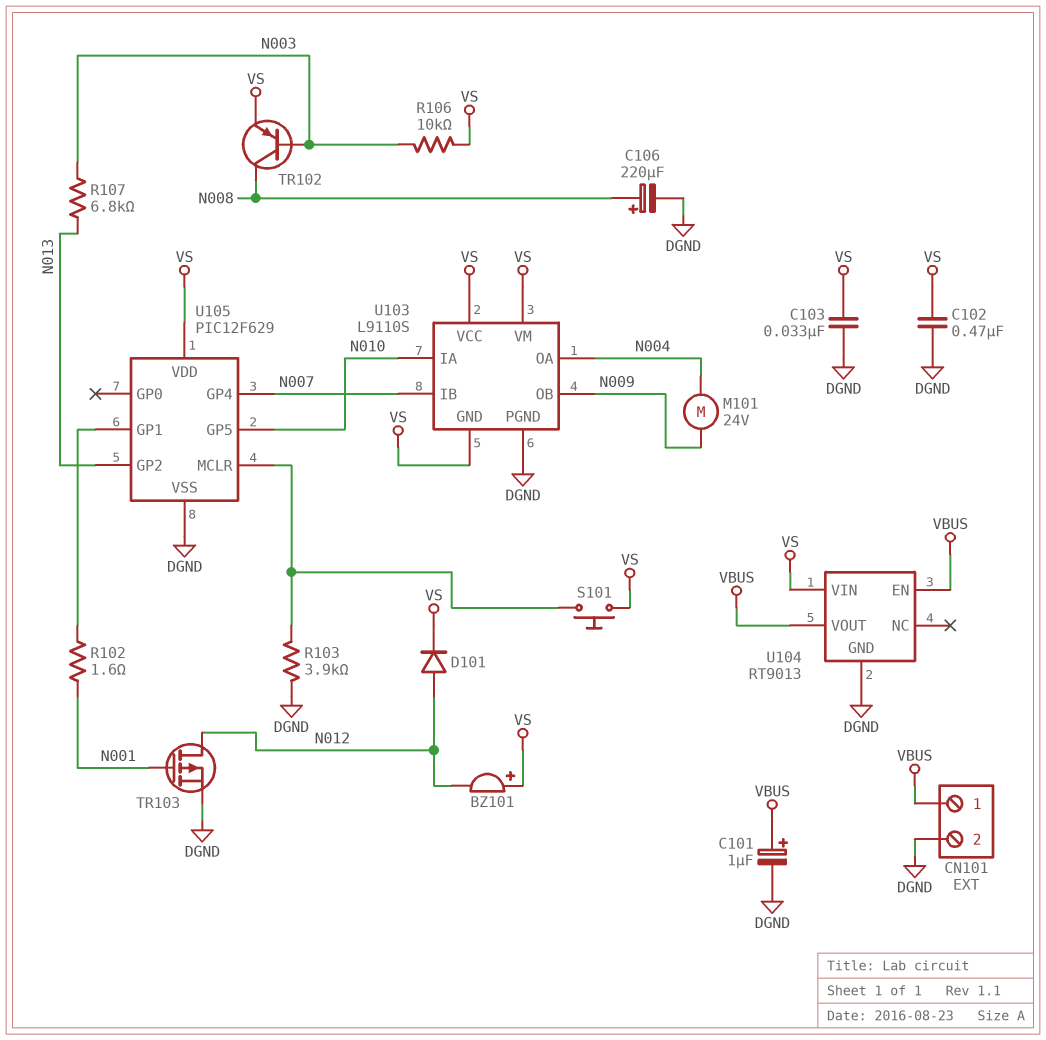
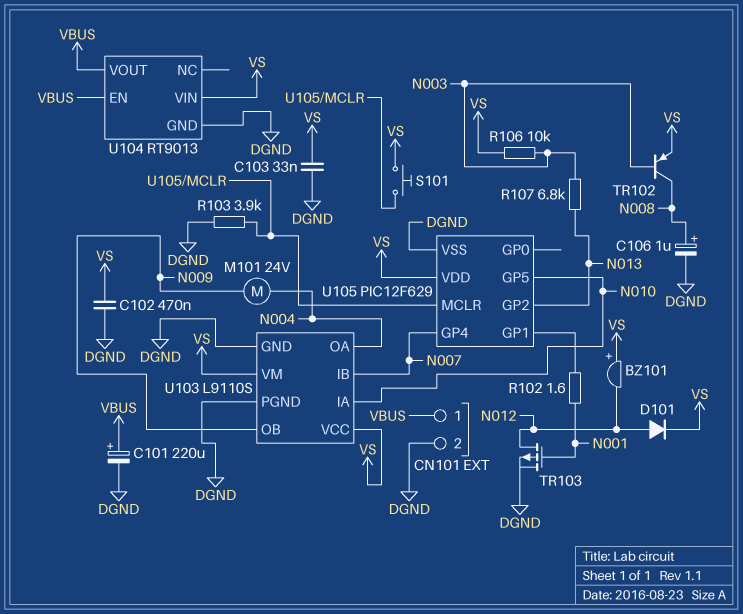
C101: 1uF (plus VBUS, minus DGND) -> 220uF (plus VBUS, minus DGND)
C106: 220uF (plus N008, minus DGND) -> 1uF (plus N008, minus DGND)
U103 pin GND: VS -> DGND

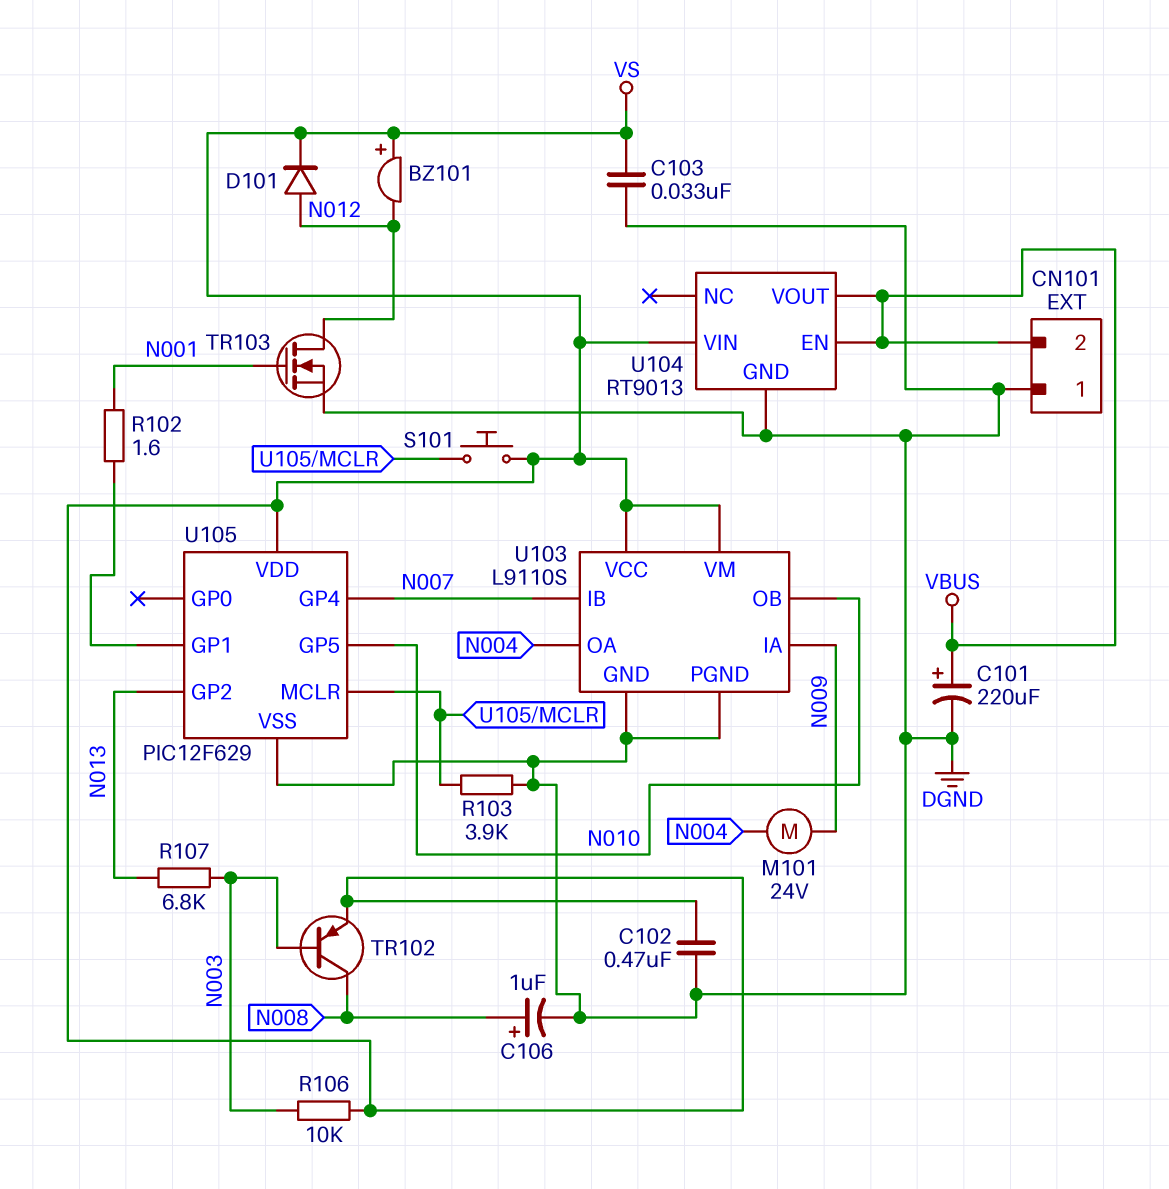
CN101 pin 1: VBUS -> DGND
CN101 pin 2: DGND -> VBUS
TR103: PMOS (G N001, D N012, S DGND) -> NMOS (G N001, D N012, S DGND)
U103 pin IA: N010 -> N009
U103 pin OB: N009 -> N010

